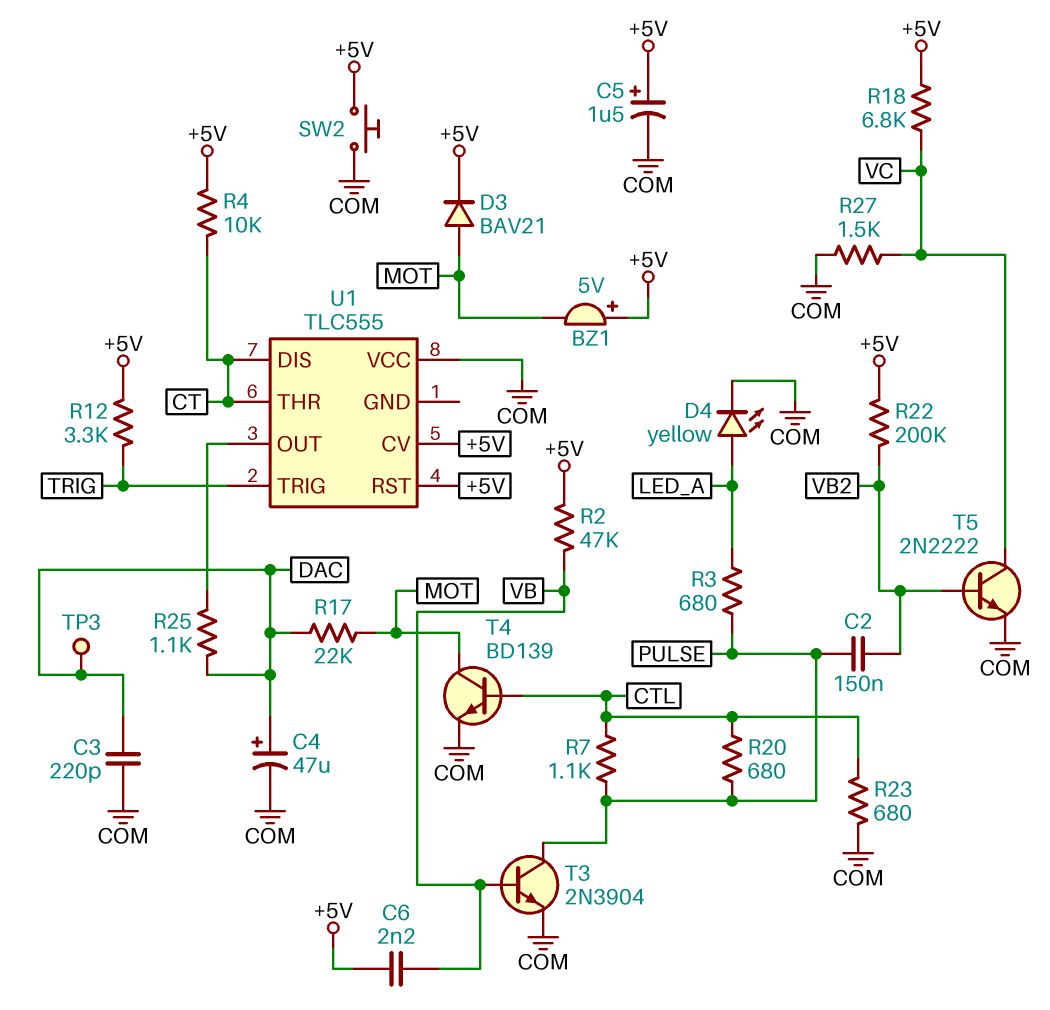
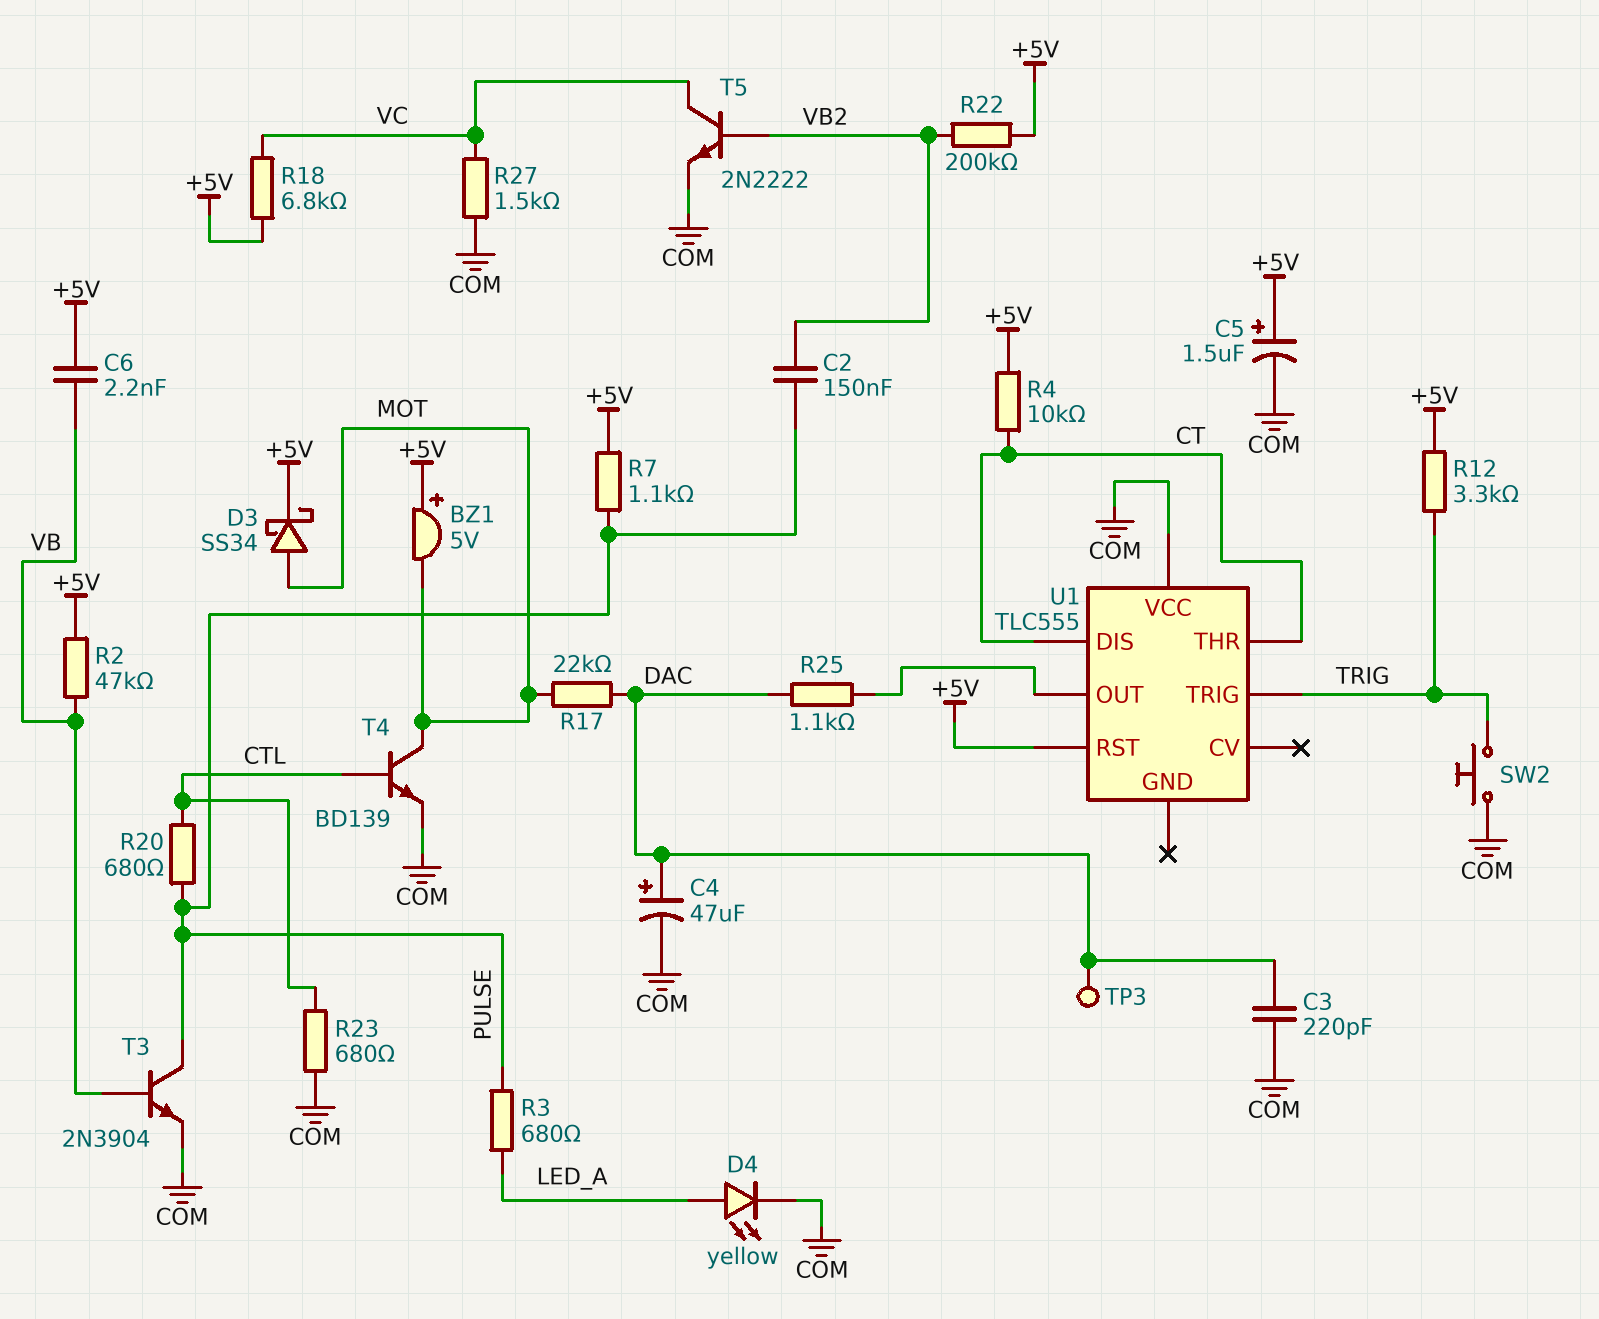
D3: diode BAV21 (A MOT, K +5V) -> schottky SS34 (A MOT, K +5V)
R7: 1.1k (CTL, PULSE) -> 1.1k (+5V, PULSE)
SW2: button (+5V, COM) -> button (COM, TRIG)
U1 pin CV: +5V -> none

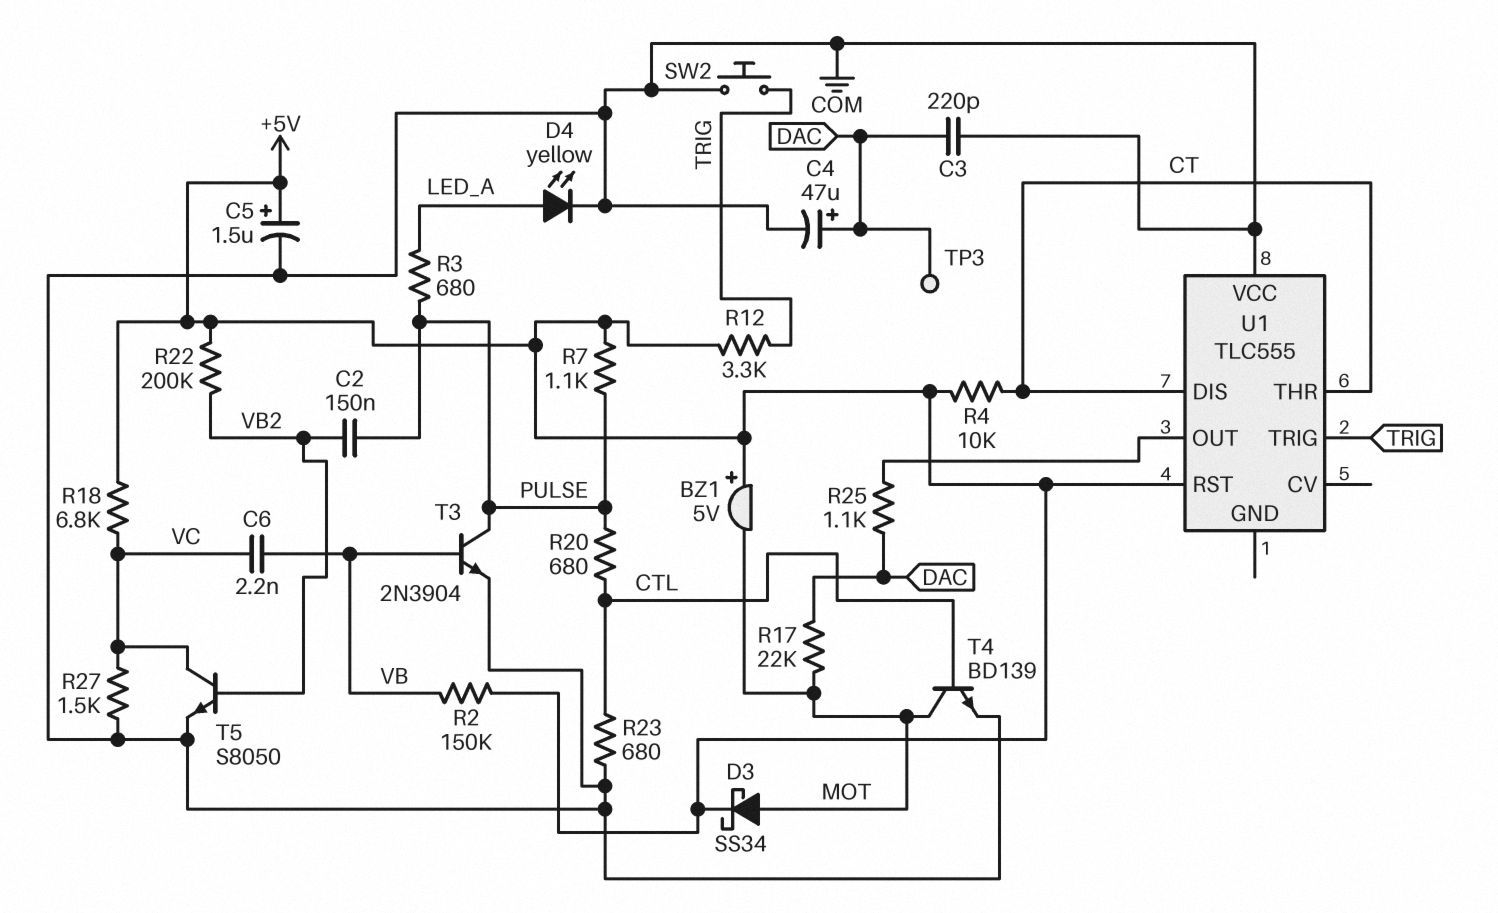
C6: 2.2nF (+5V, VB) -> 2.2nF (VB, VC)
R2: 47k (+5V, VB) -> 150k (+5V, VB)
T5: NPN 2N2222 (B VB2, C VC, E COM) -> NPN S8050 (B VB2, C VC, E COM)

